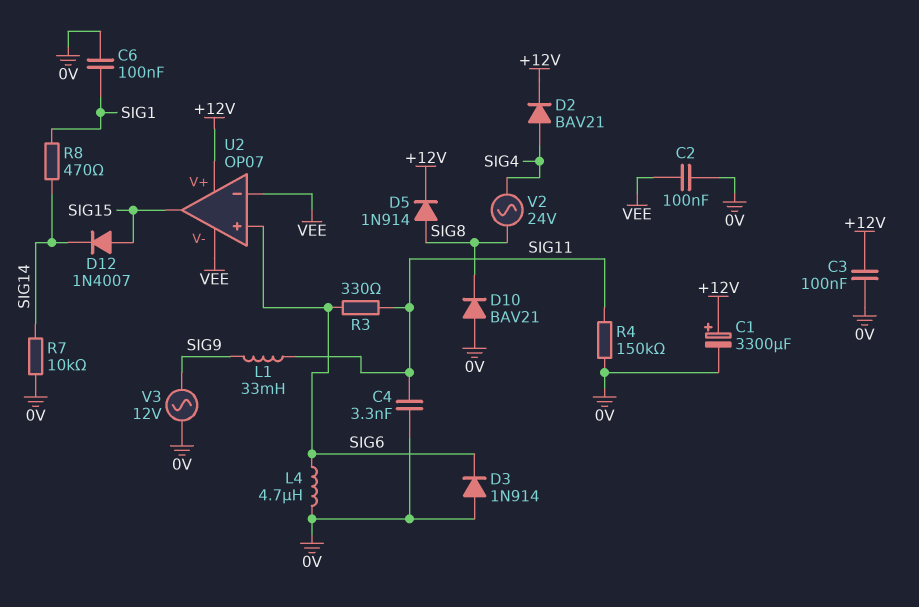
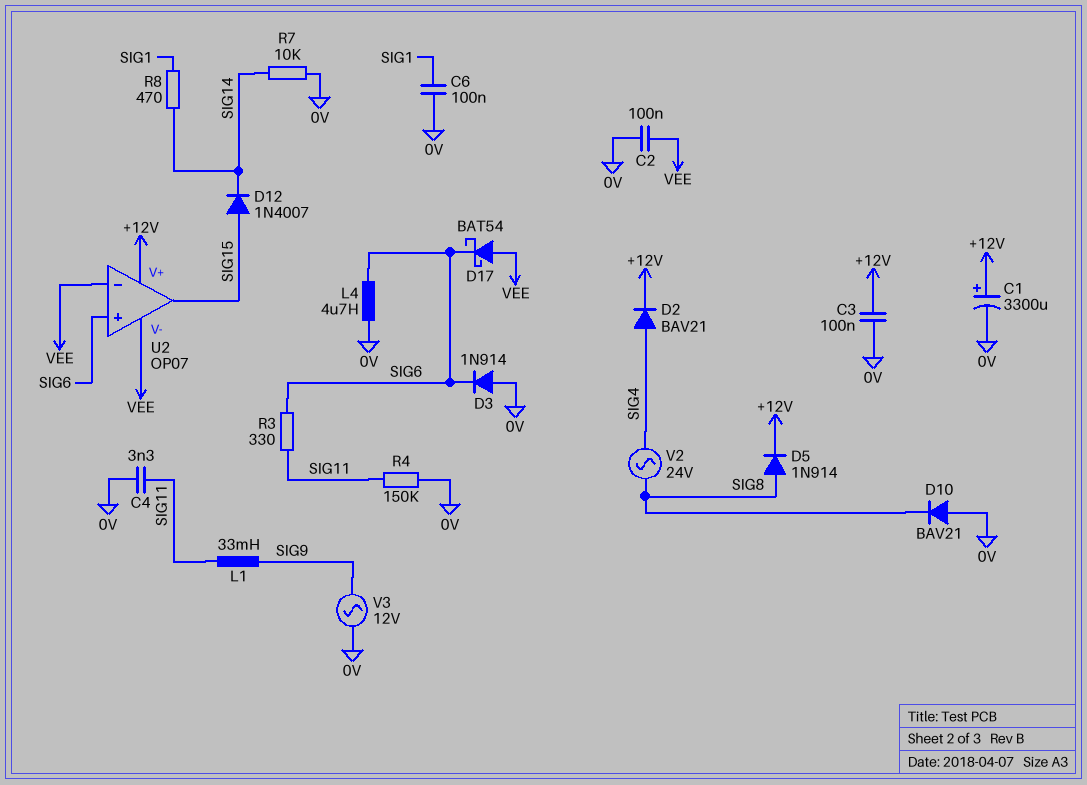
D17: none -> schottky BAT54 (A VEE, K SIG6)

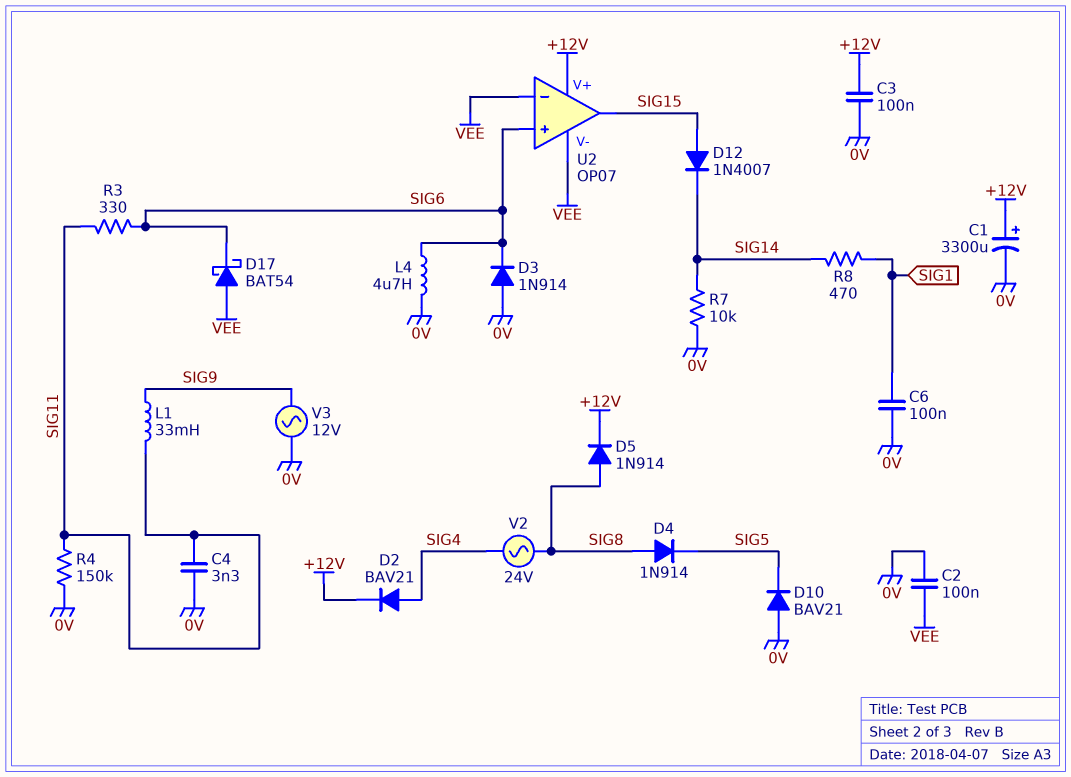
D4: none -> diode 1N914 (A SIG8, K SIG5)
D10: diode BAV21 (A 0V, K SIG8) -> diode BAV21 (A 0V, K SIG5)

